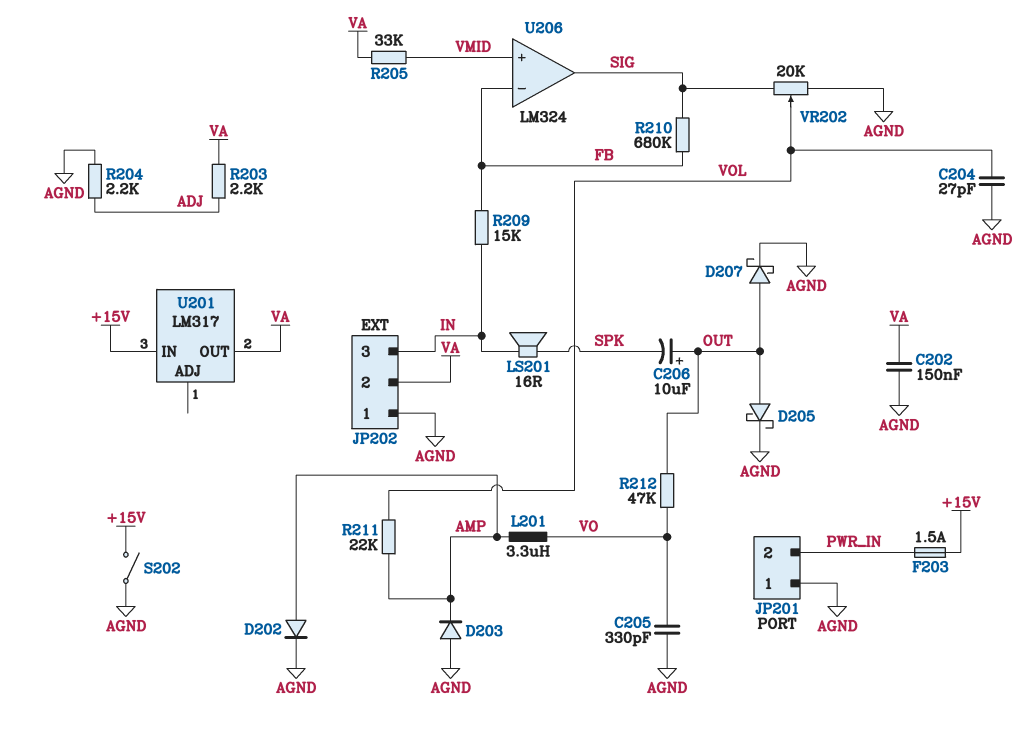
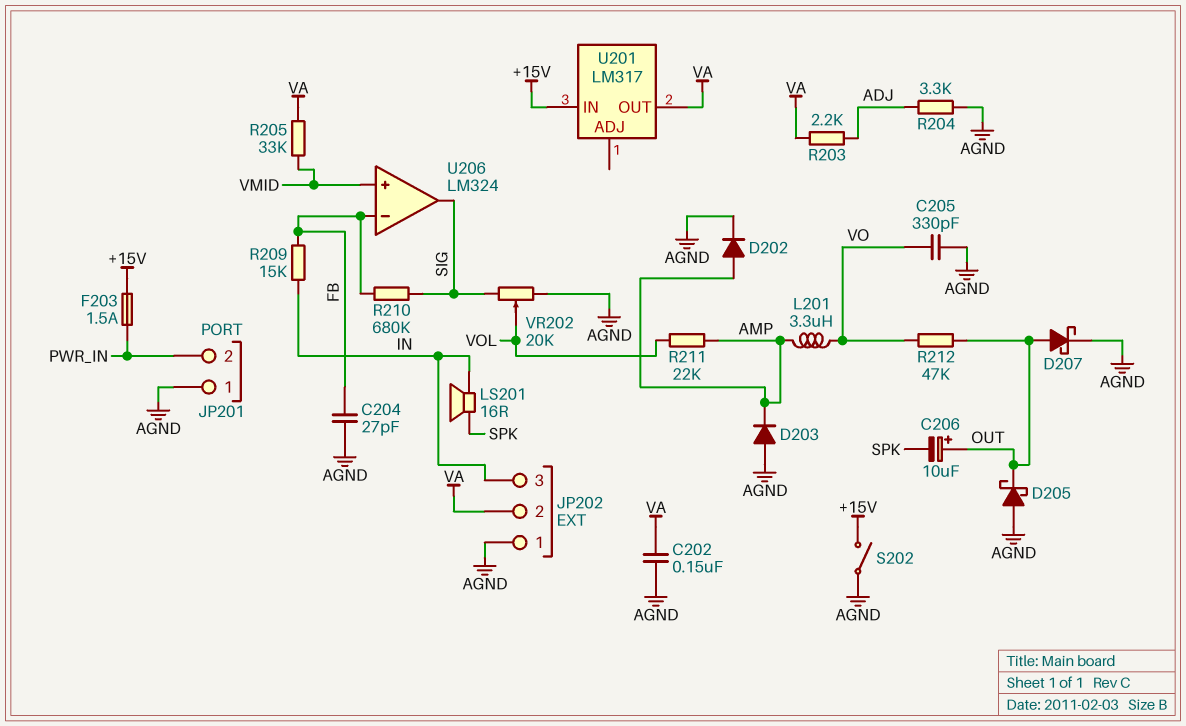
C204: 27pF (AGND, VOL) -> 27pF (AGND, FB)
D205: schottky (A OUT, K AGND) -> schottky (A AGND, K OUT)
R204: 2.2k (ADJ, AGND) -> 3.3k (ADJ, AGND)

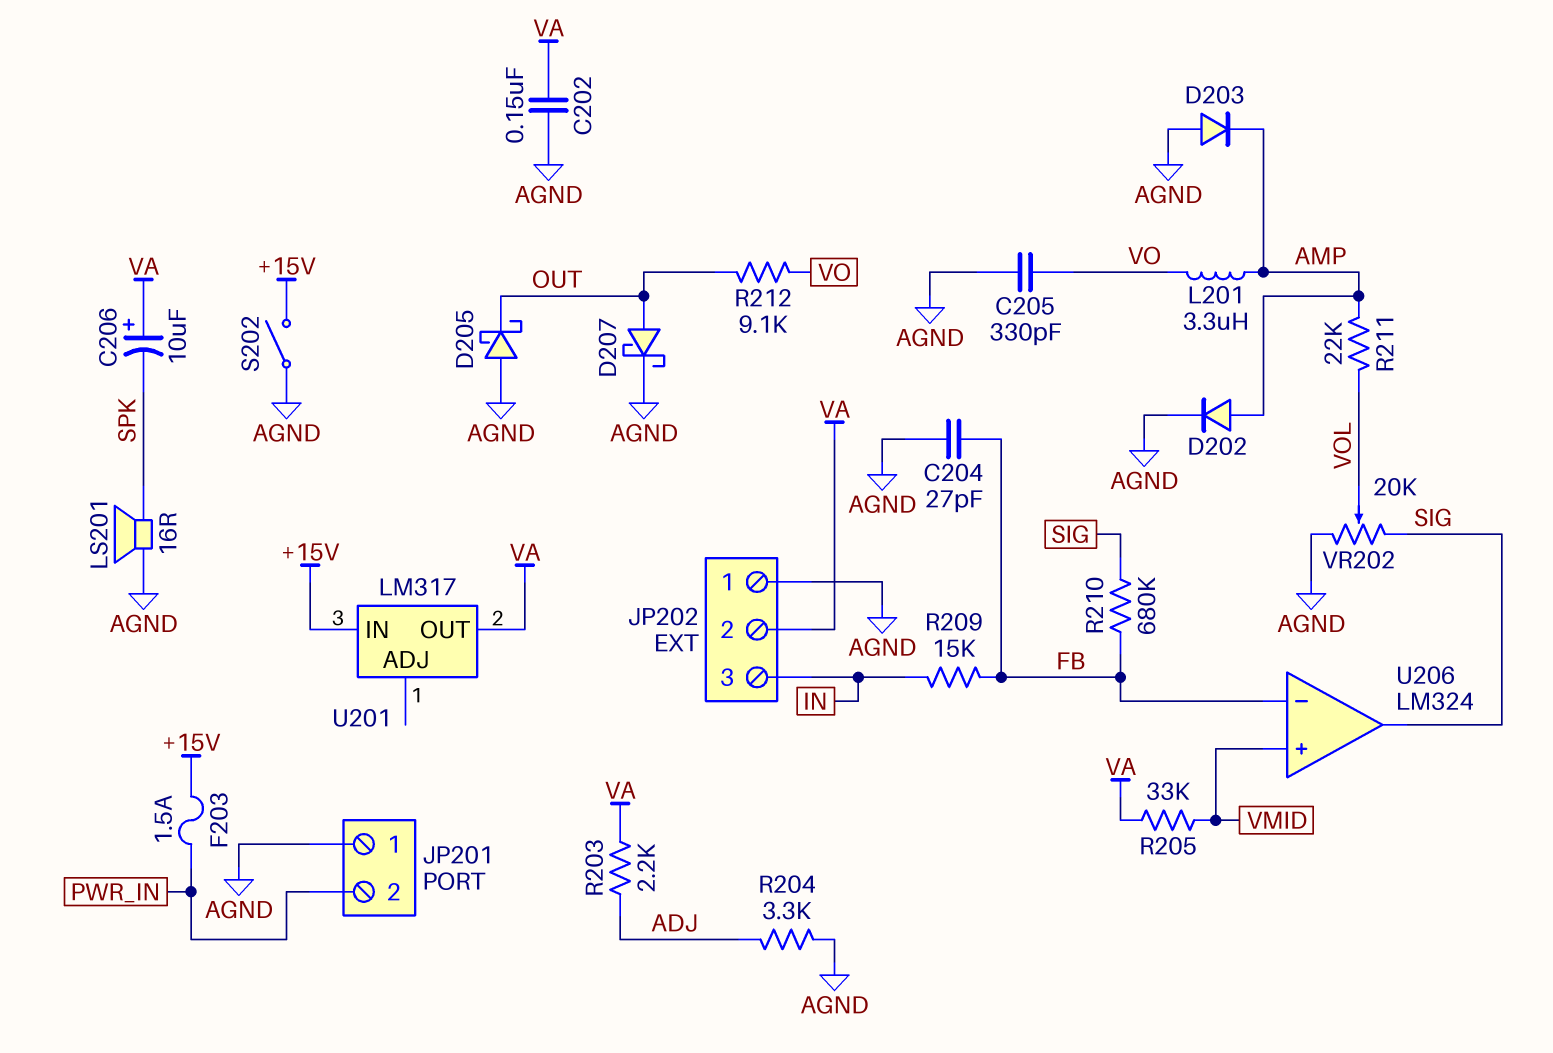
C206: 10uF (plus OUT, minus SPK) -> 10uF (plus VA, minus SPK)
LS201: speaker 16R (IN, SPK) -> speaker 16R (AGND, SPK)
R212: 47k (OUT, VO) -> 9.1k (OUT, VO)

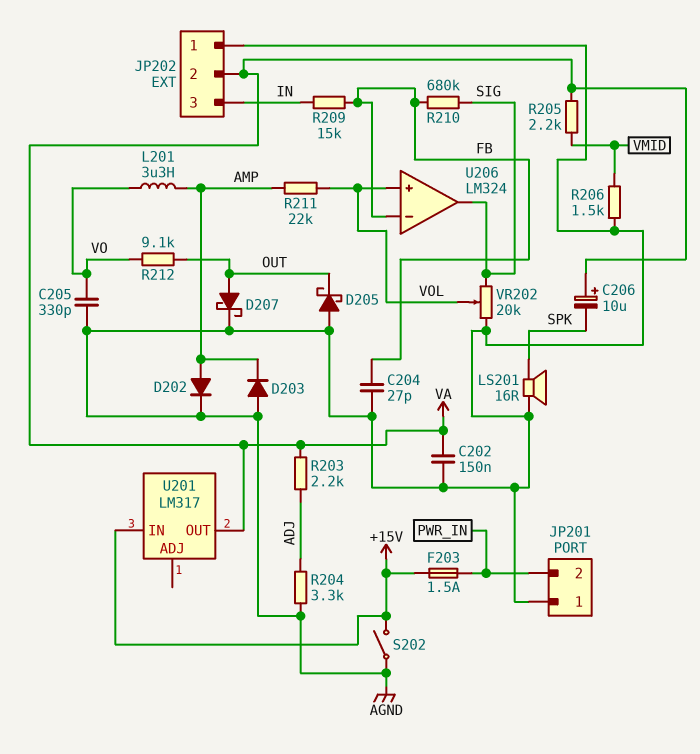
R205: 33k (VA, VMID) -> 2.2k (VA, VMID)
R206: none -> 1.5k (AGND, VMID)
U206 pin in+: VMID -> VOL

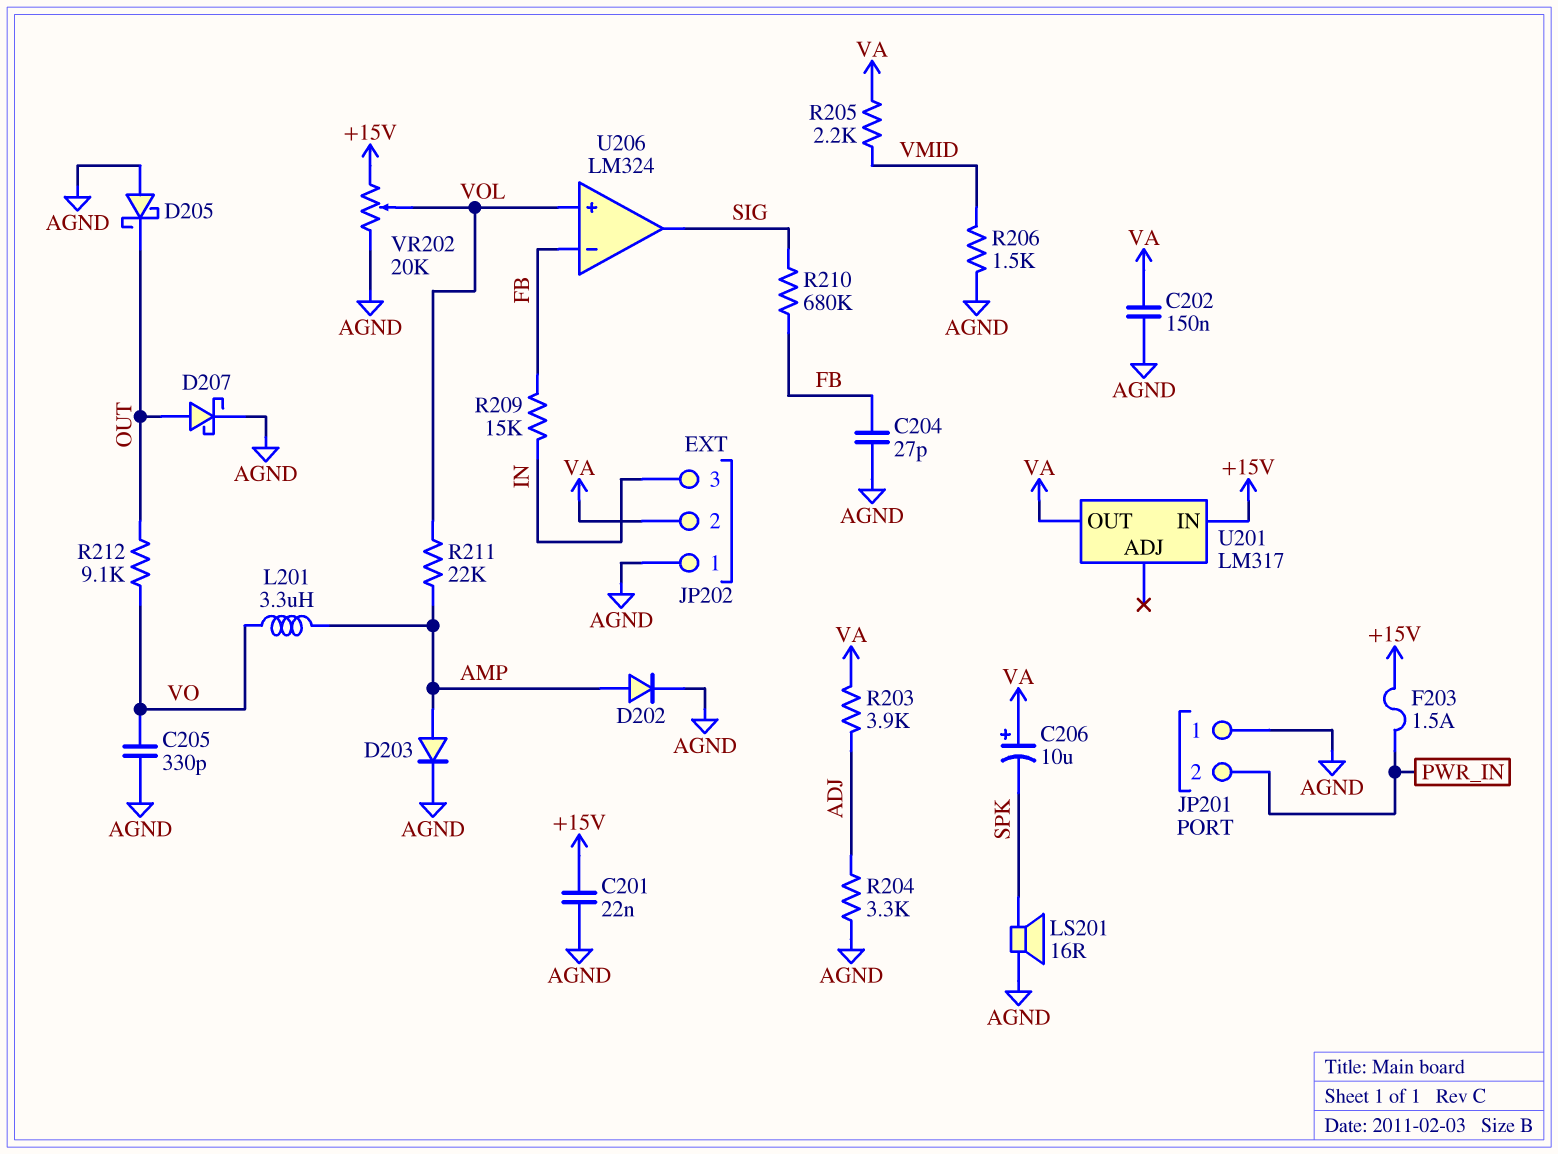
C201: none -> 22nF (+15V, AGND)
D203: diode (A AGND, K AMP) -> diode (A AMP, K AGND)
R203: 2.2k (ADJ, VA) -> 3.9k (ADJ, VA)
S202: switch (+15V, AGND) -> none
VR202: 20k (AGND, SIG, wiper VOL) -> 20k (+15V, AGND, wiper VOL)

